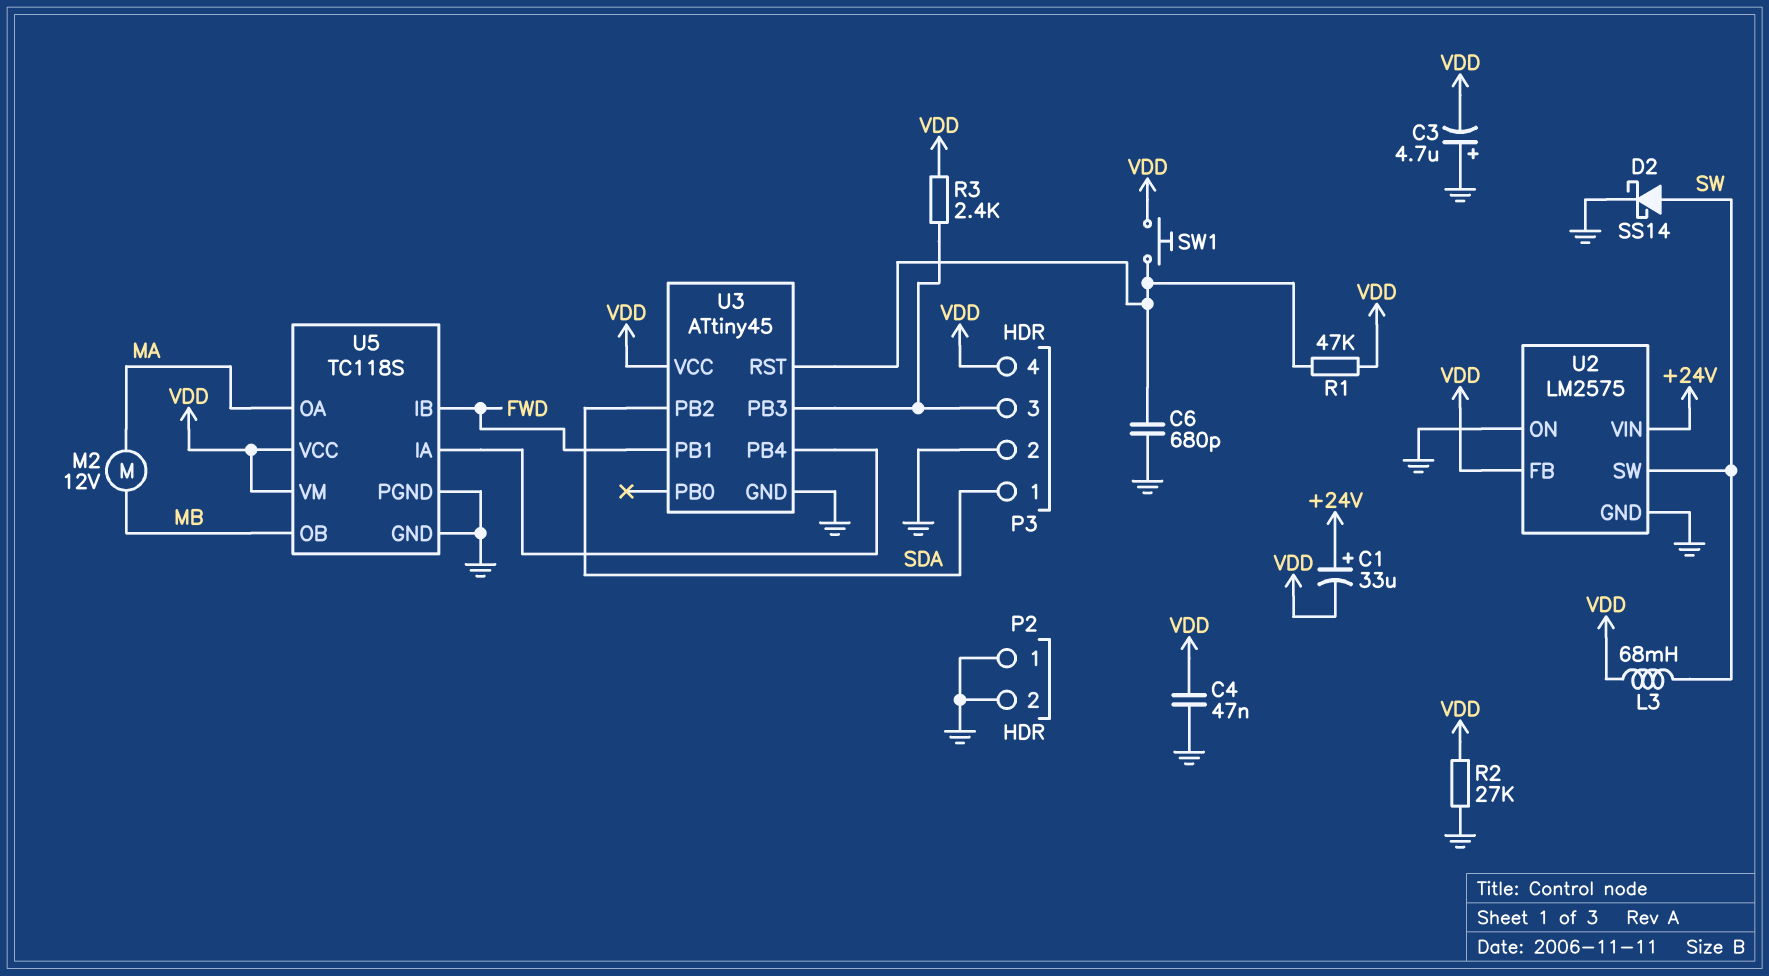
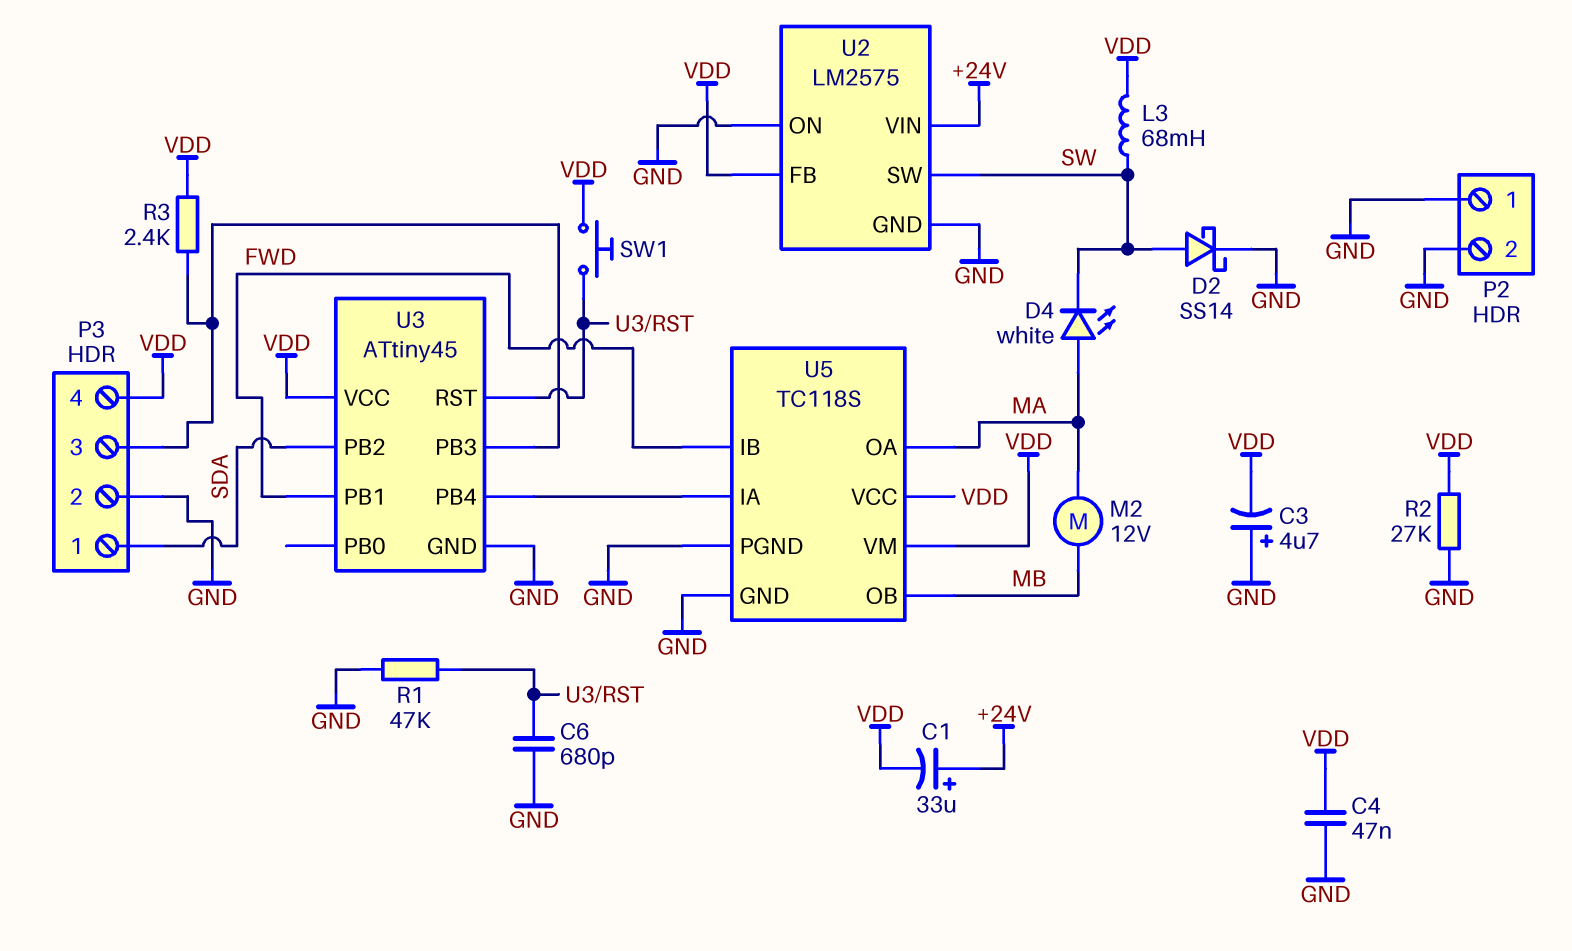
D4: none -> LED white (A MA, K SW)
R1: 47k (U3/RST, VDD) -> 47k (GND, U3/RST)

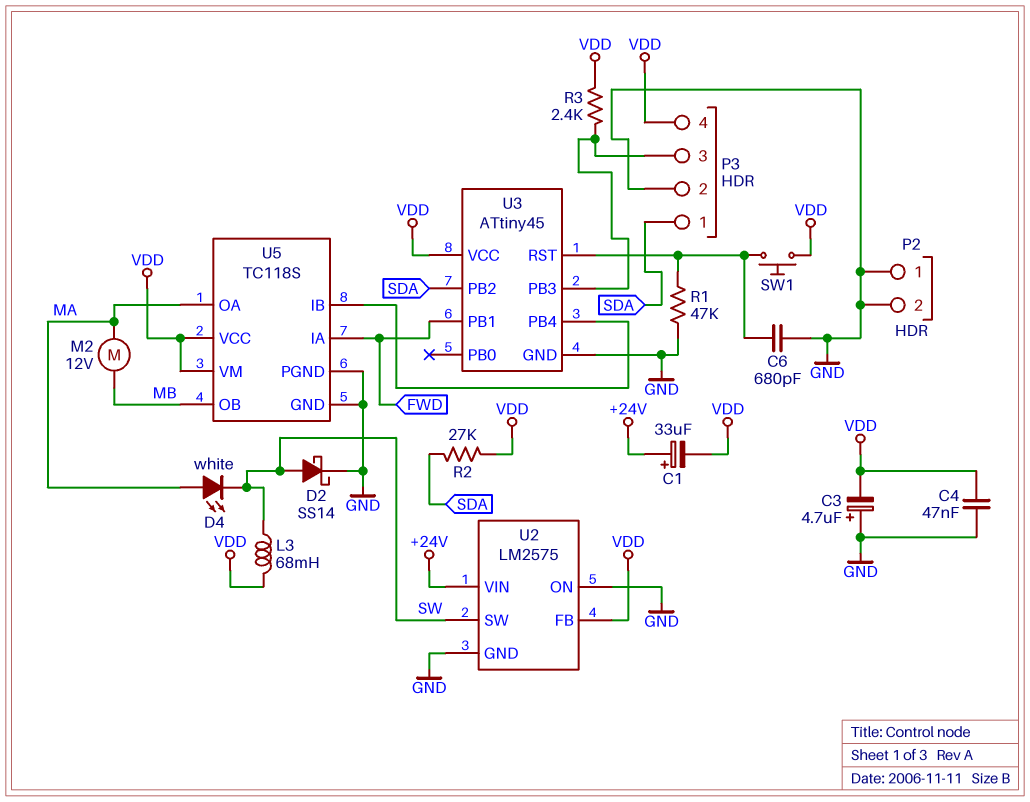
R2: 27k (GND, VDD) -> 27k (SDA, VDD)
U5 pin IA: U3/PB4 -> FWD
U5 pin IB: FWD -> U3/PB4

